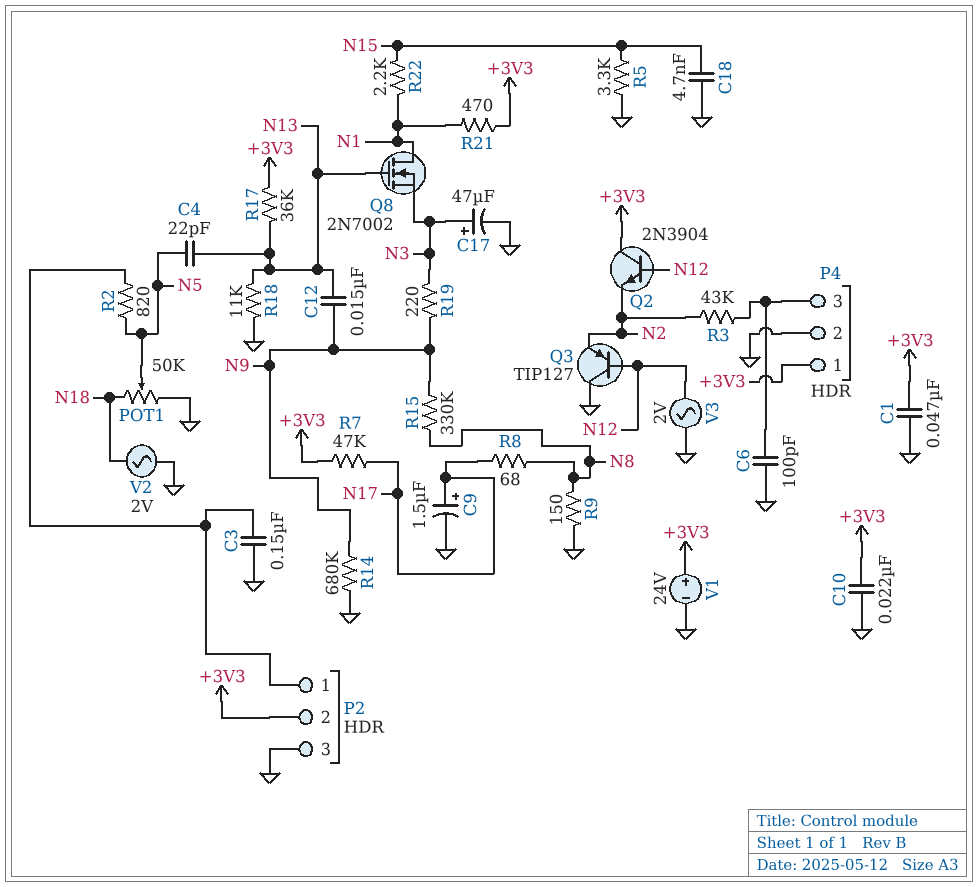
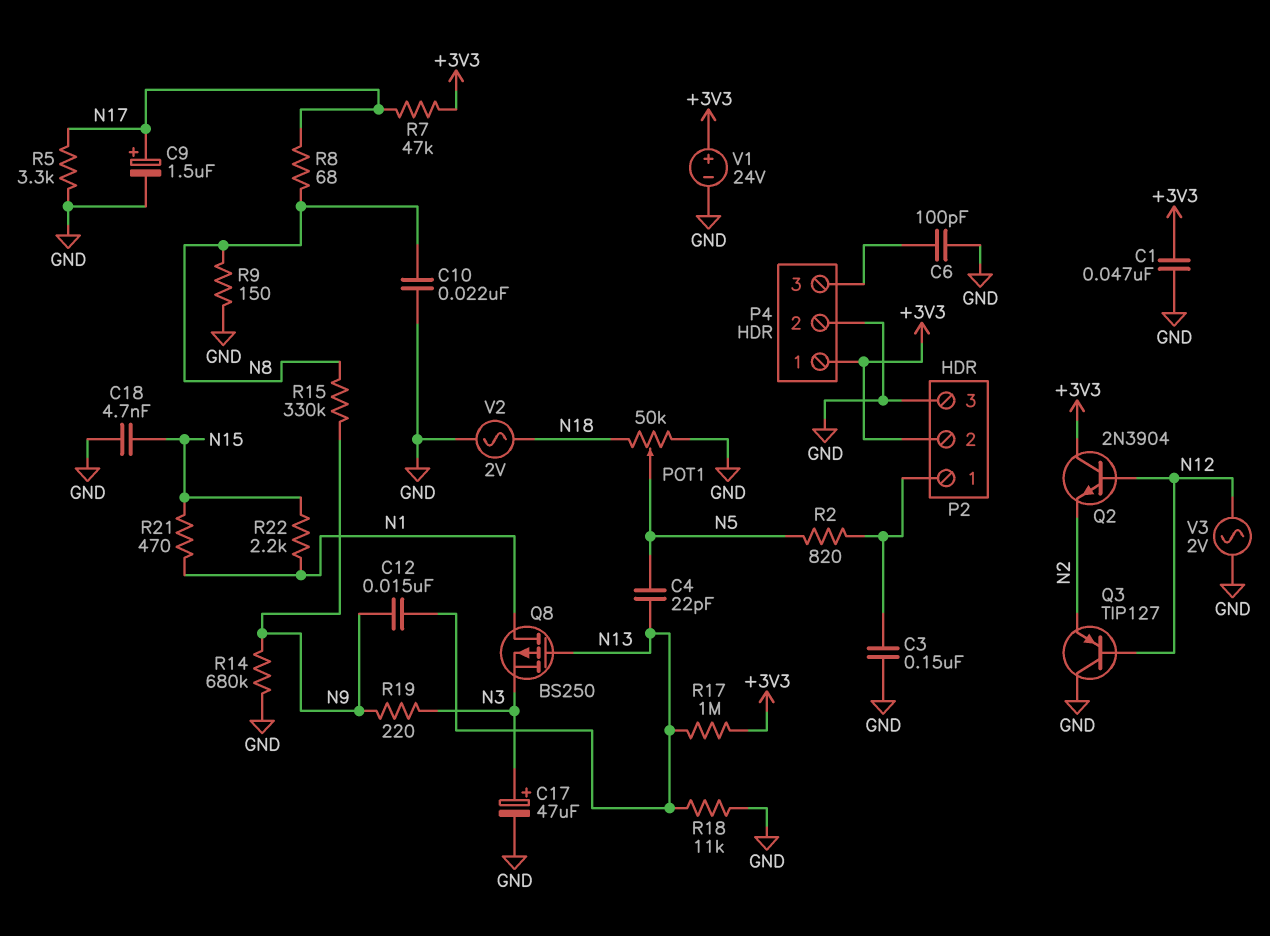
C10: 22nF (+3V3, GND) -> 22nF (GND, N8)
Q8: NMOS 2N7002 (G N13, D N1, S N3) -> PMOS BS250 (G N13, D N1, S N3)
R3: 43k (N2, P4/3) -> none
R5: 3.3k (GND, N15) -> 3.3k (GND, N17)
R17: 36k (+3V3, N13) -> 1M (+3V3, N13)
R21: 470 (+3V3, N1) -> 470 (N1, N15)

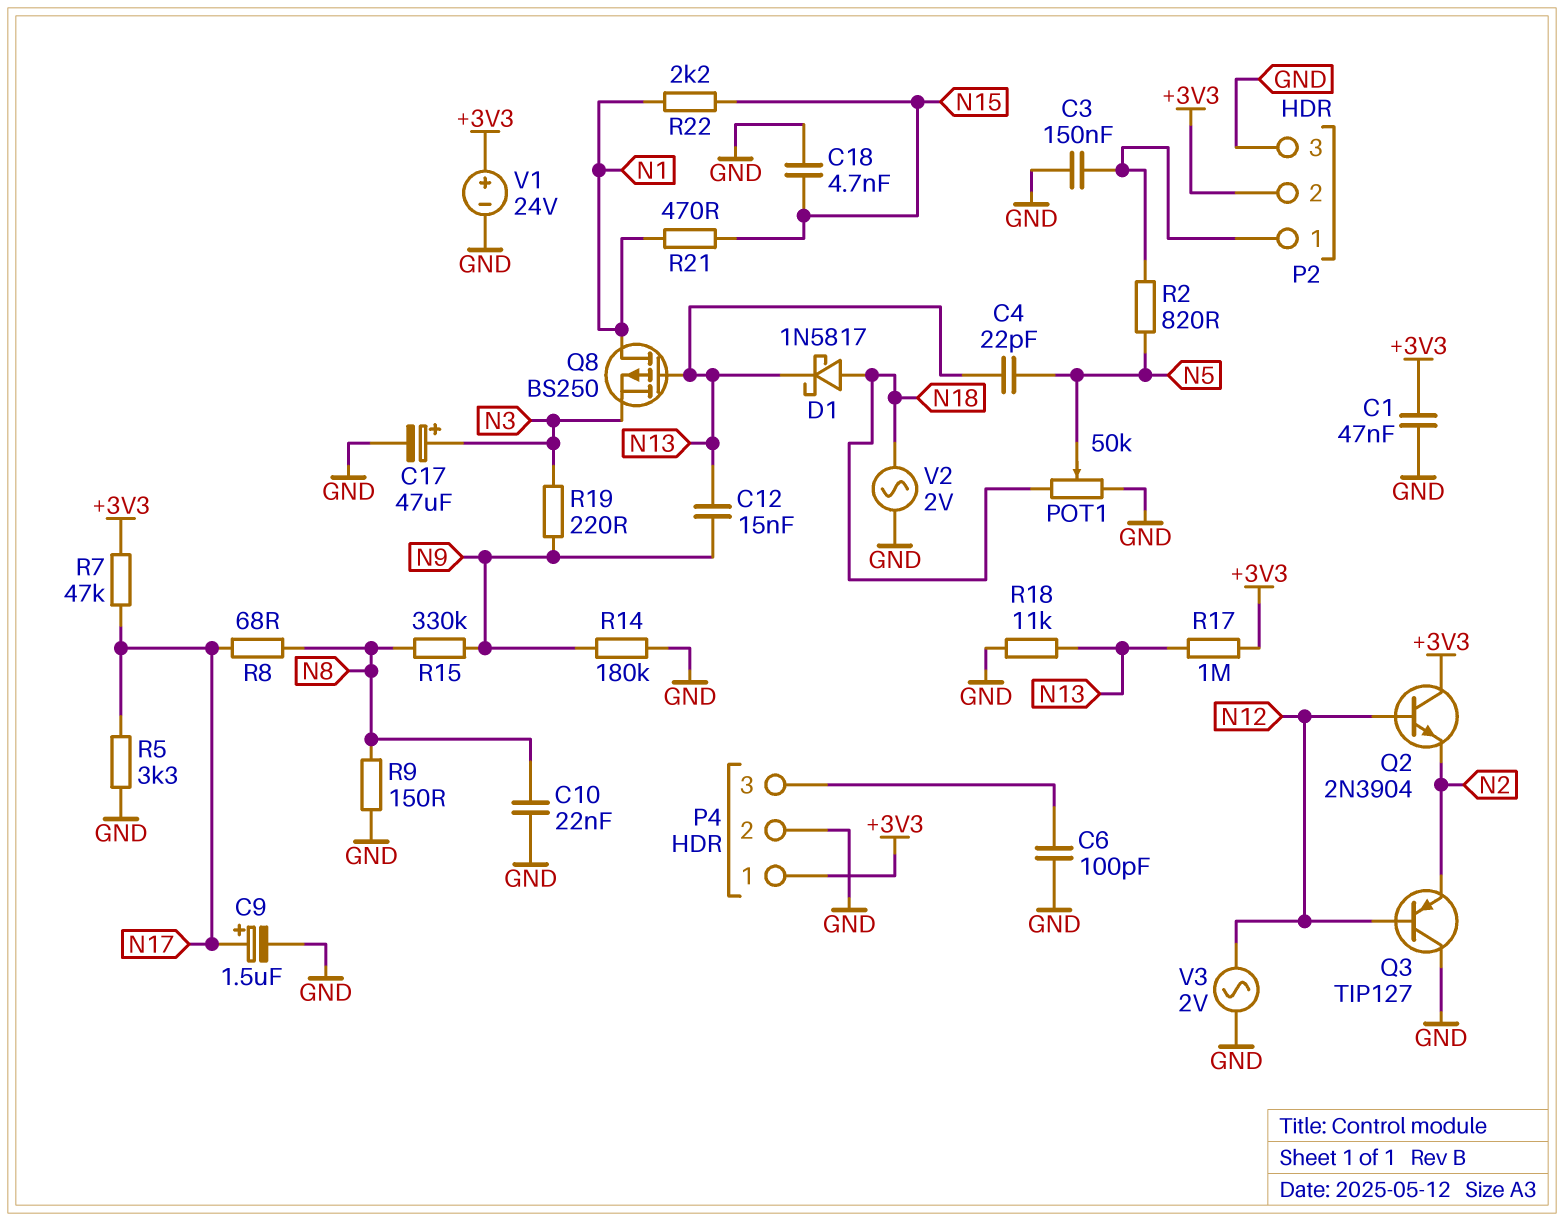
D1: none -> schottky 1N5817 (A N18, K N13)
R14: 680k (GND, N9) -> 180k (GND, N9)

